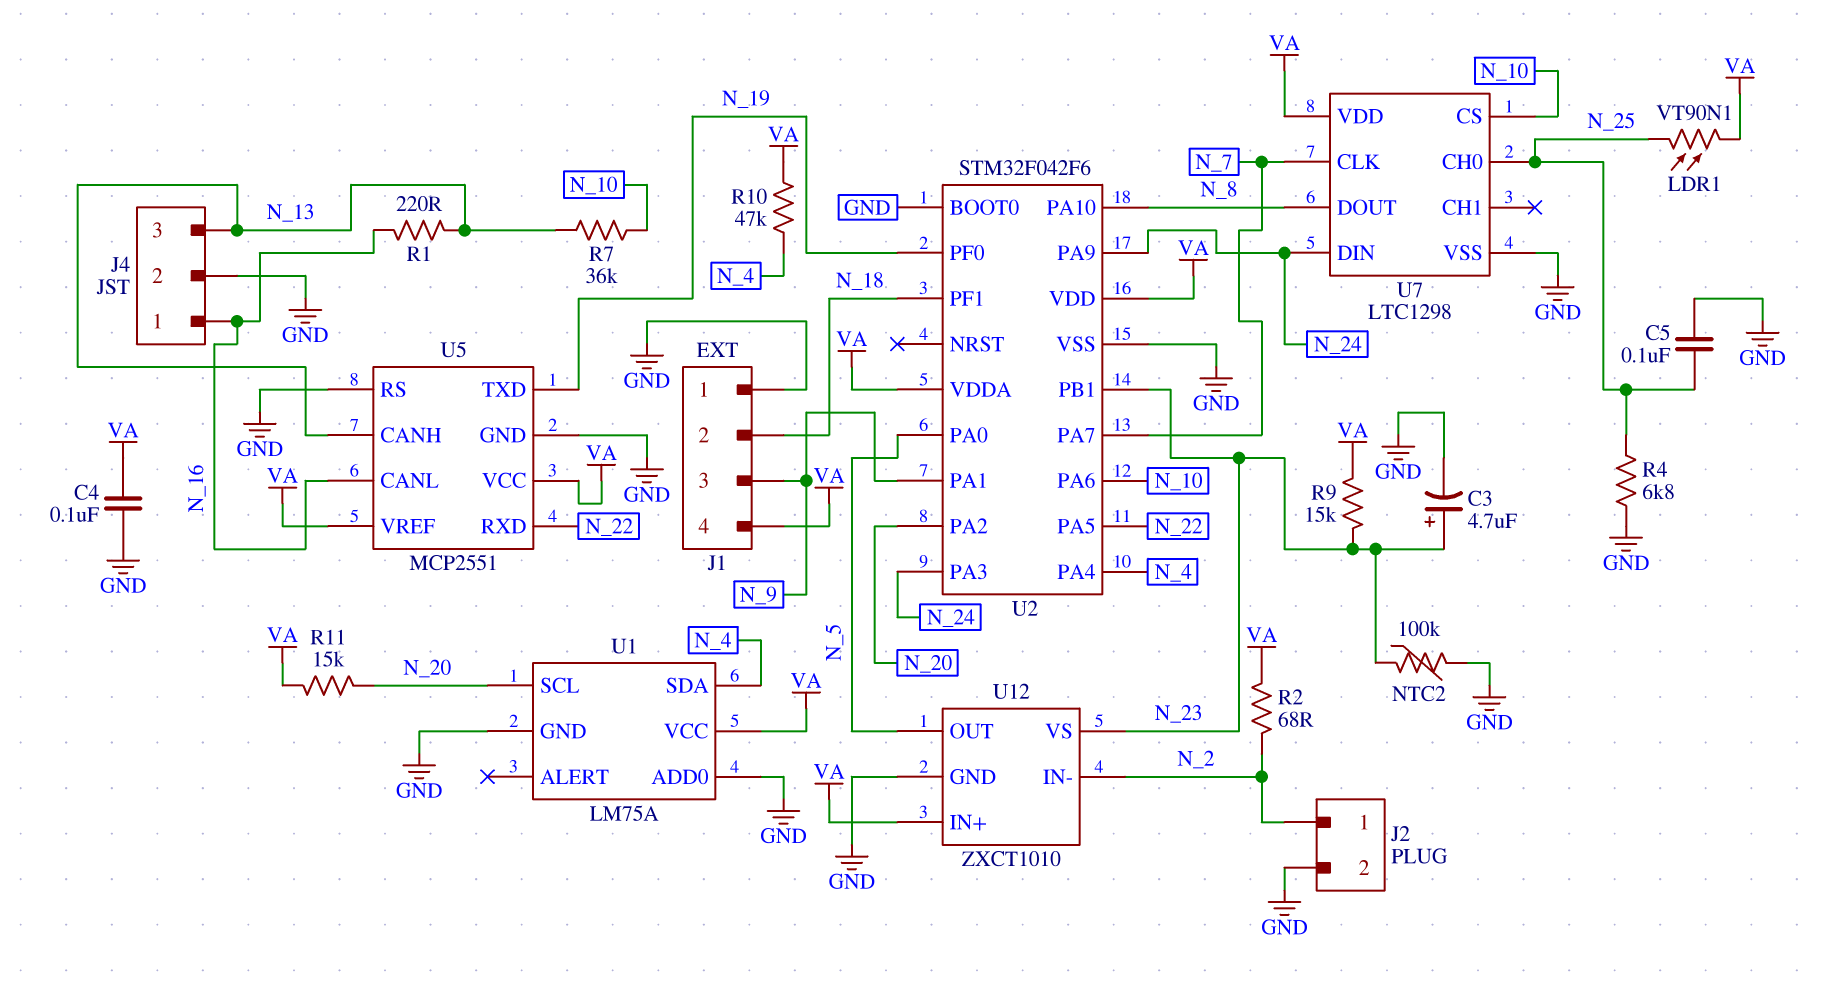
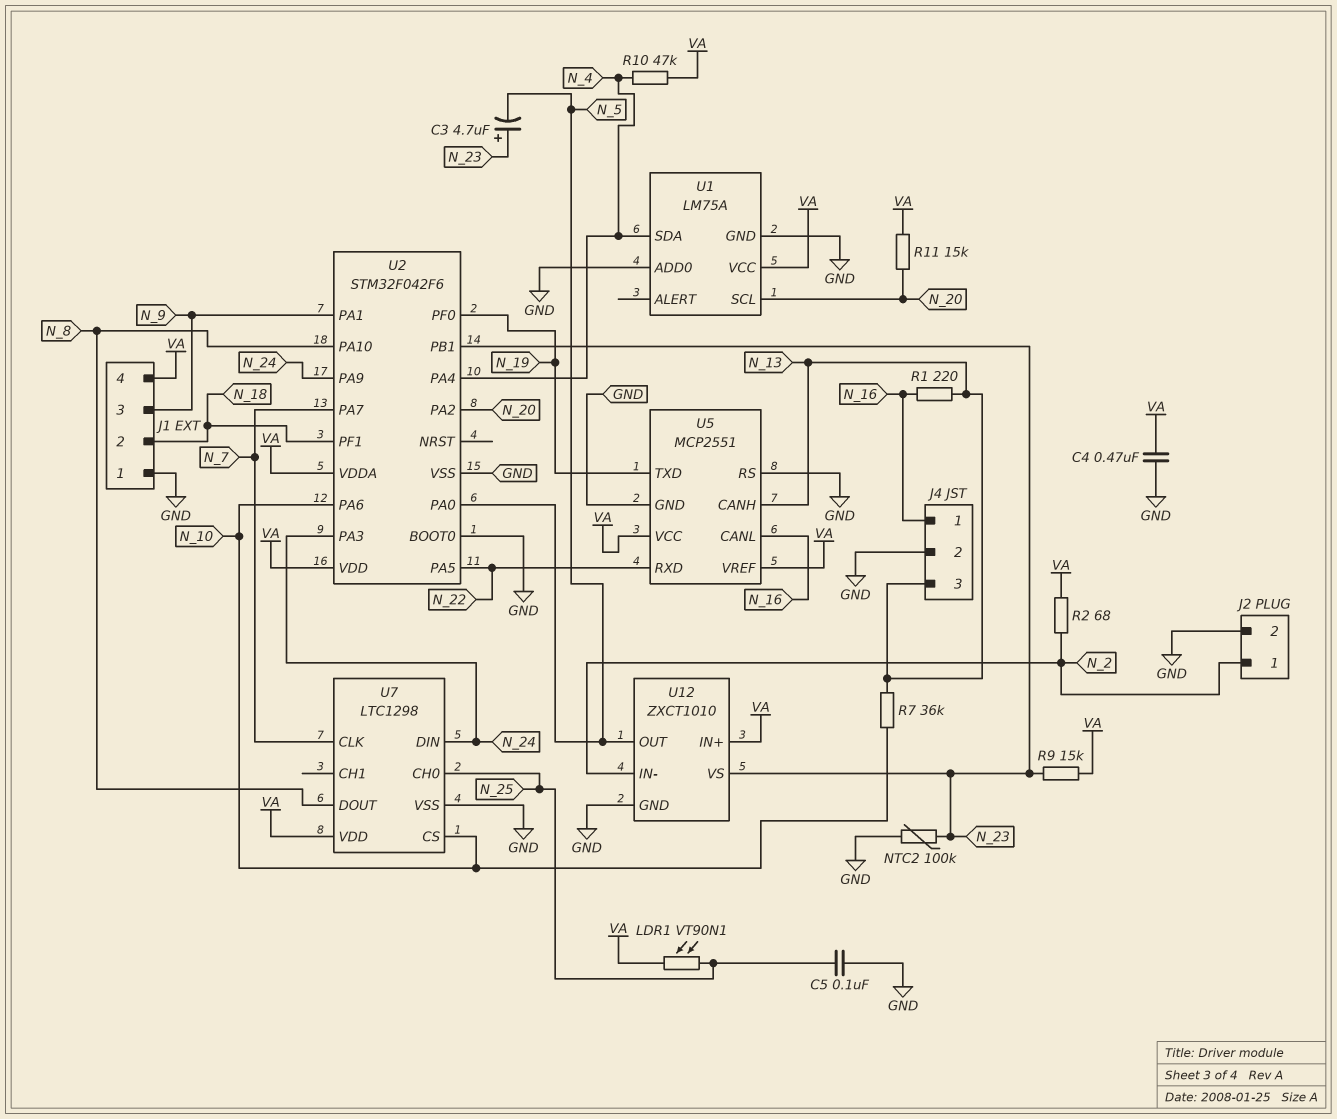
C3: 4.7uF (plus N_23, minus GND) -> 4.7uF (plus N_23, minus N_5)
C4: 100nF (GND, VA) -> 470nF (GND, VA)
R4: 6.8k (GND, N_25) -> none

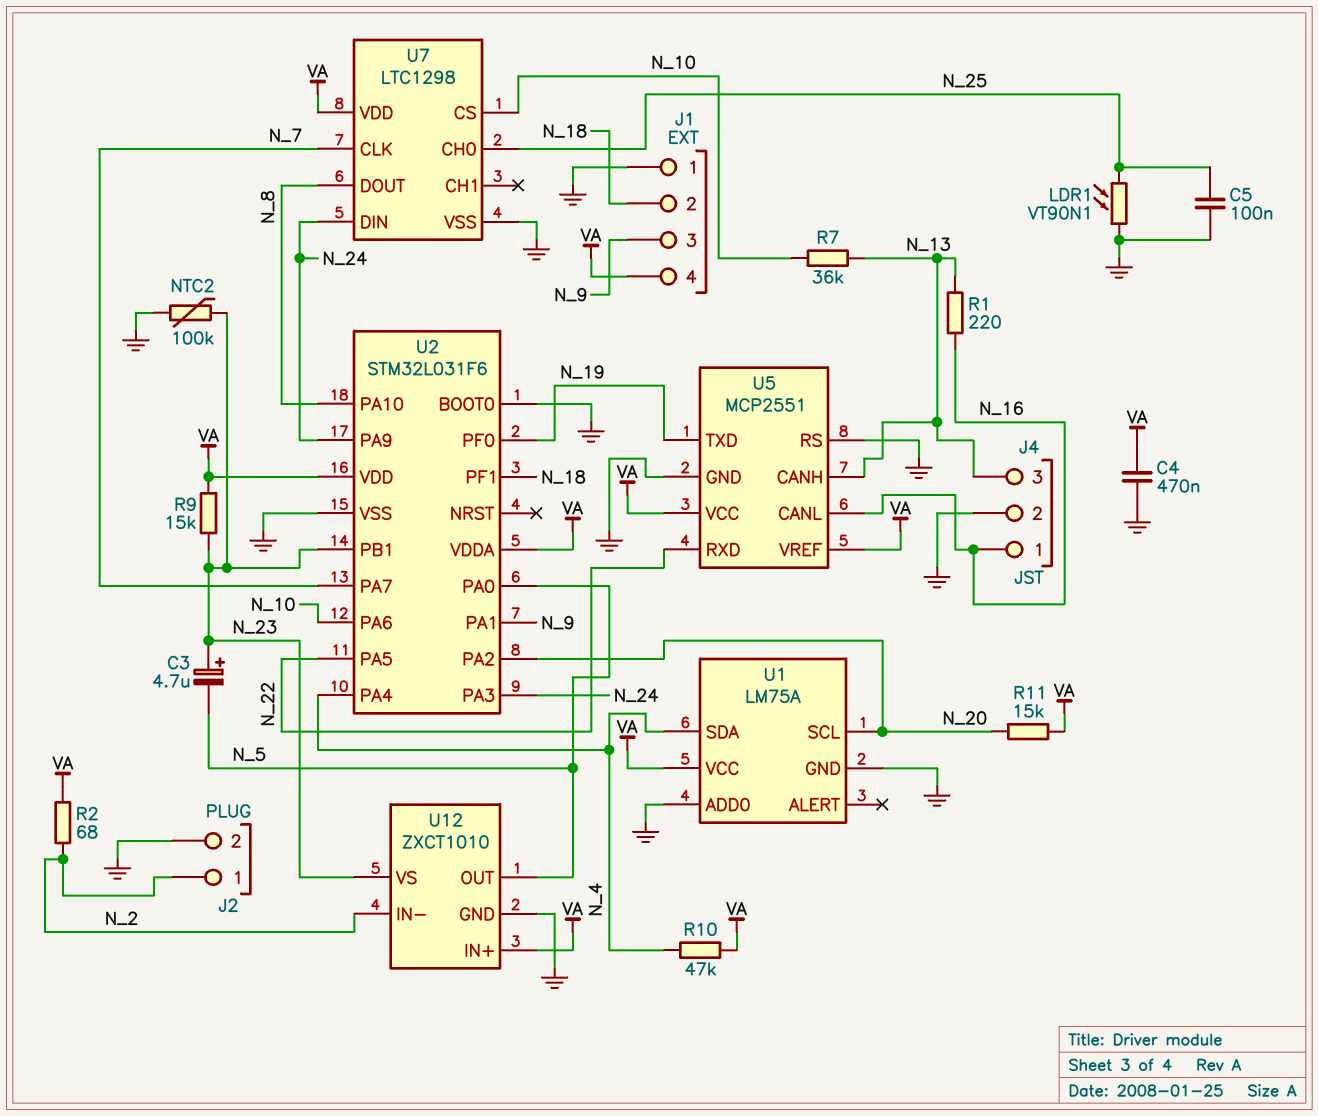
LDR1: VT90N1 (N_25, VA) -> VT90N1 (GND, N_25)
U2: STM32F042F6 -> STM32L031F6

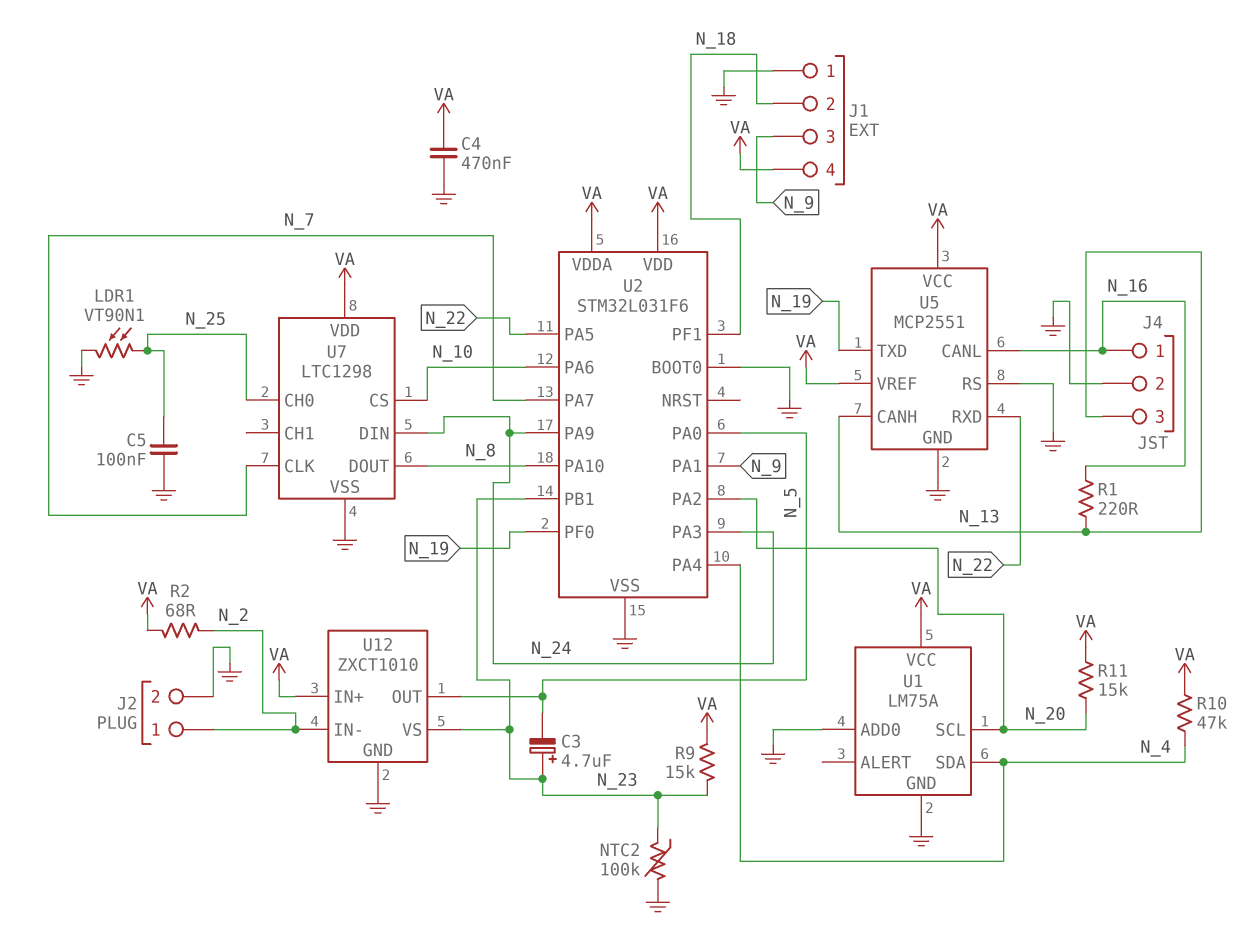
R7: 36k (N_10, N_13) -> none

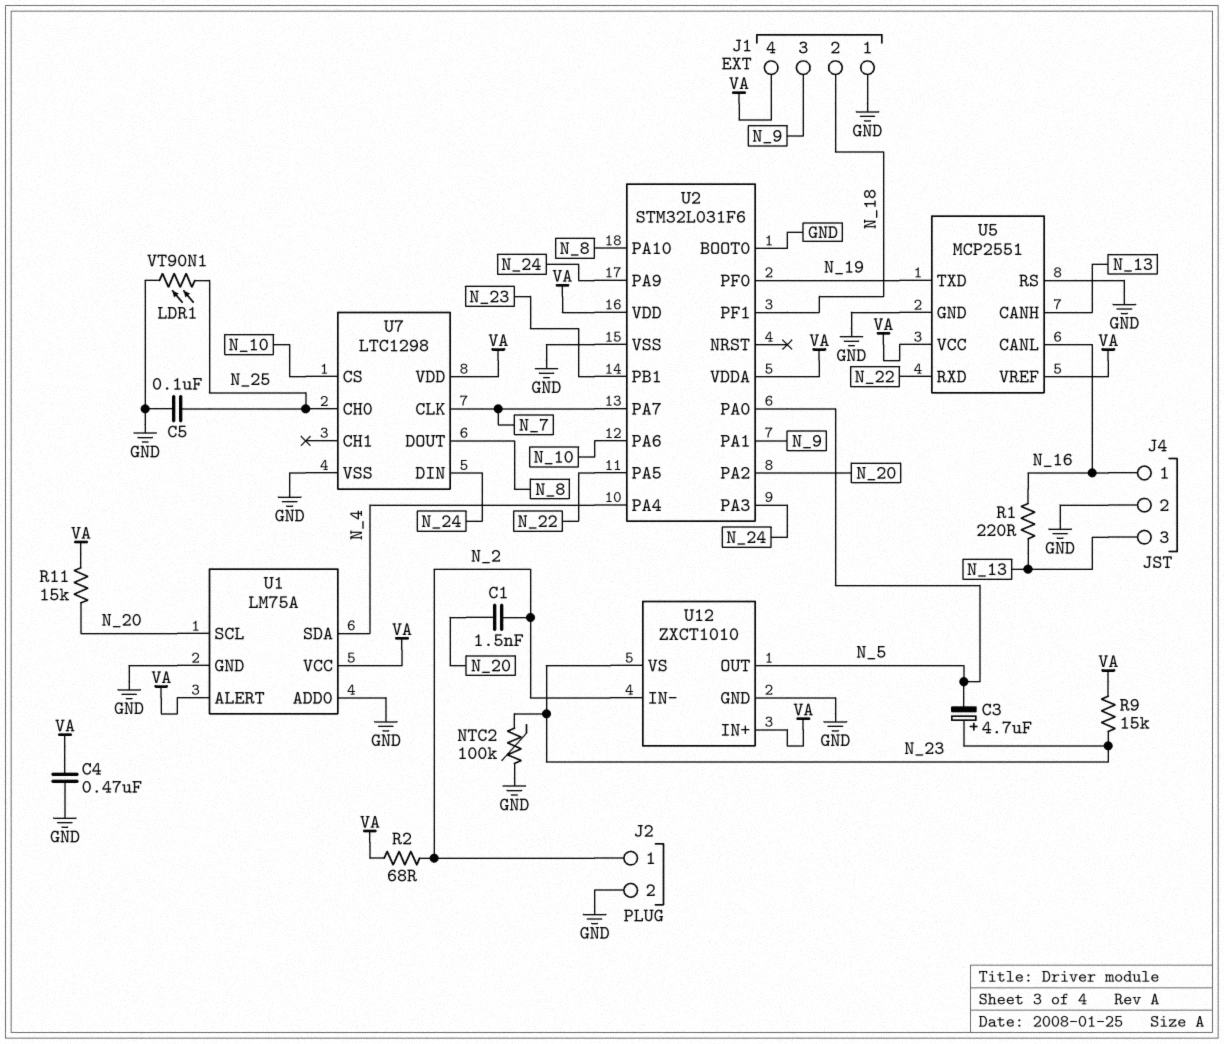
C1: none -> 1.5nF (N_2, N_20)
R10: 47k (N_4, VA) -> none
U1 pin ALERT: none -> VA

